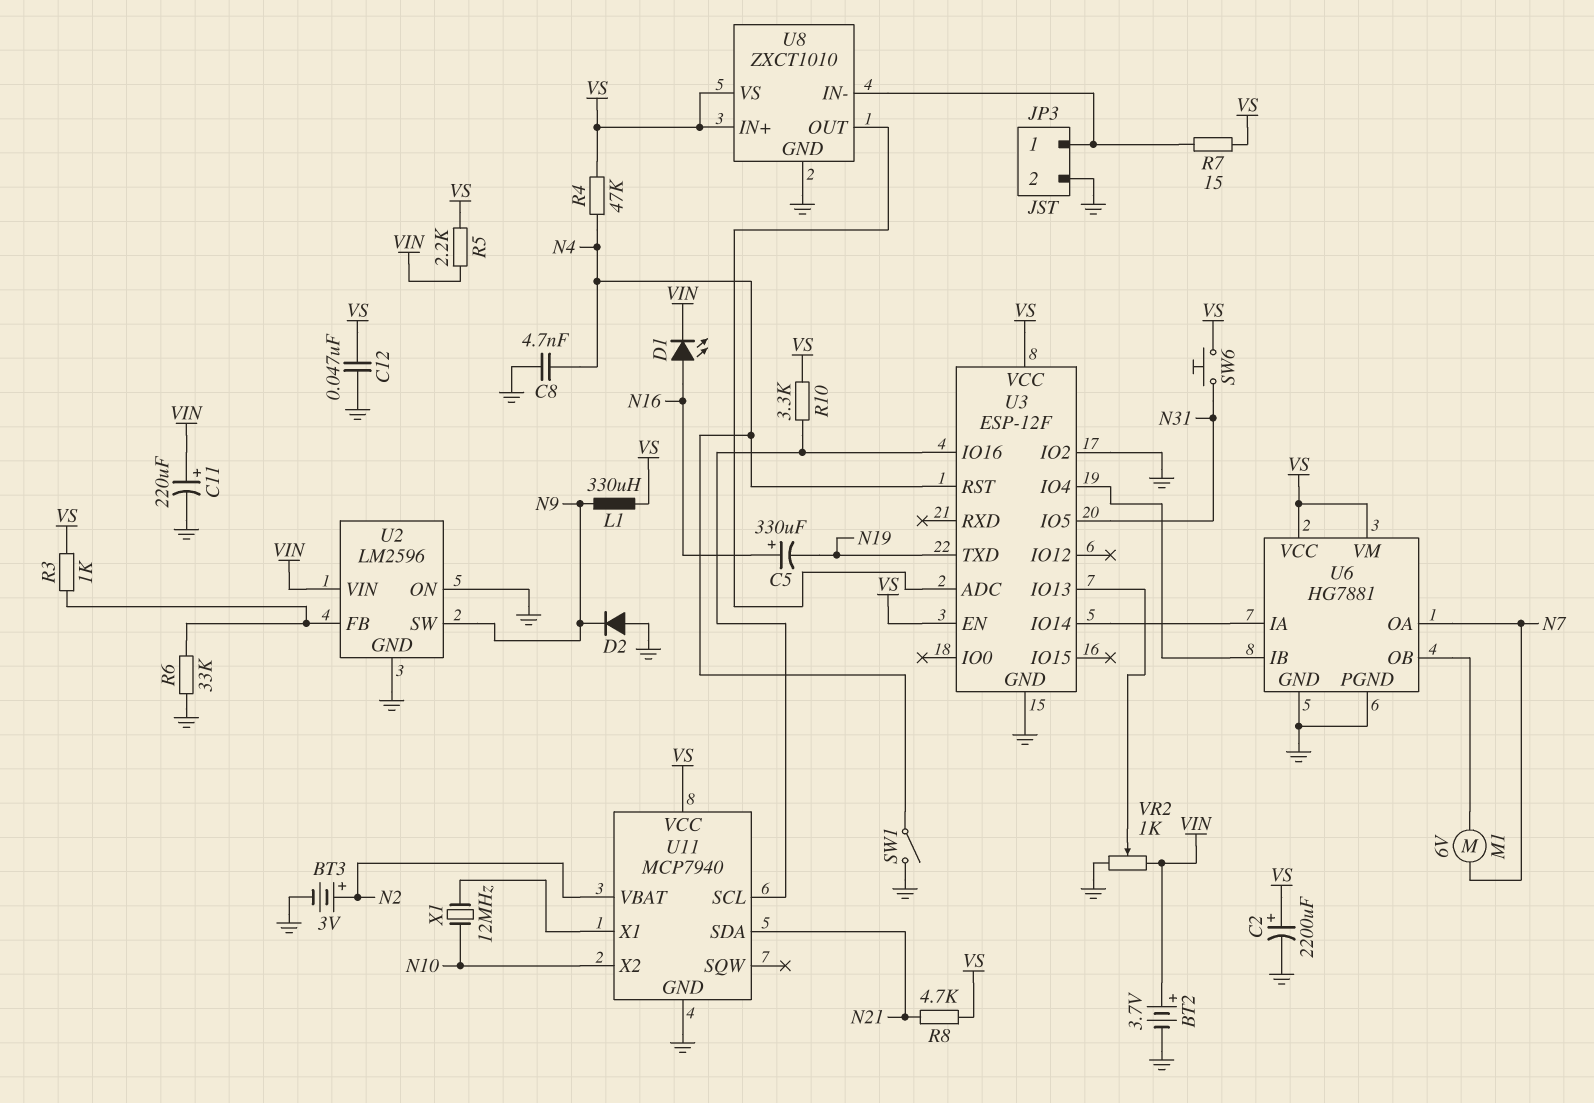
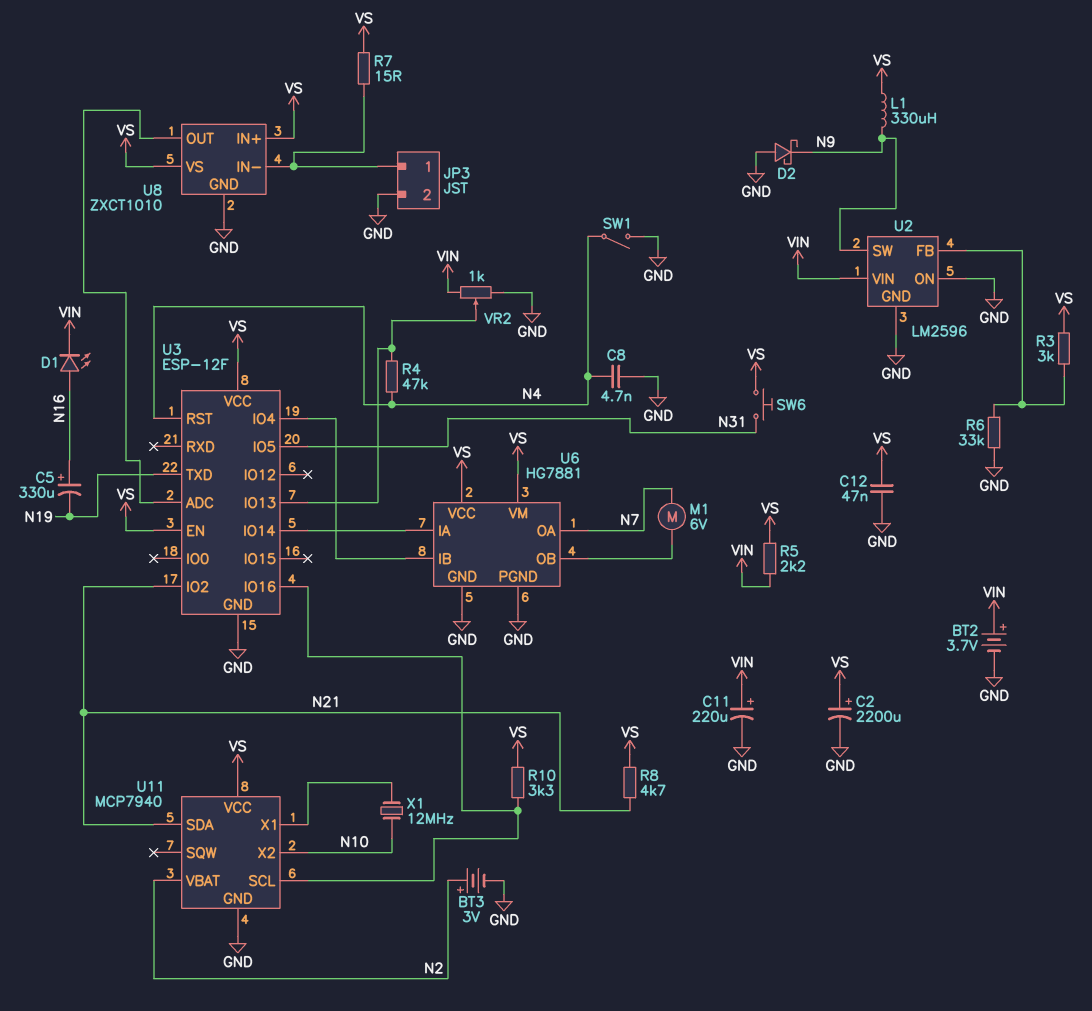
D2: diode (A GND, K N9) -> schottky (A GND, K N9)
R3: 1k (U2/FB, VS) -> 3k (U2/FB, VS)
R4: 47k (N4, VS) -> 47k (N4, U3/IO13)
U3 pin IO2: GND -> N21

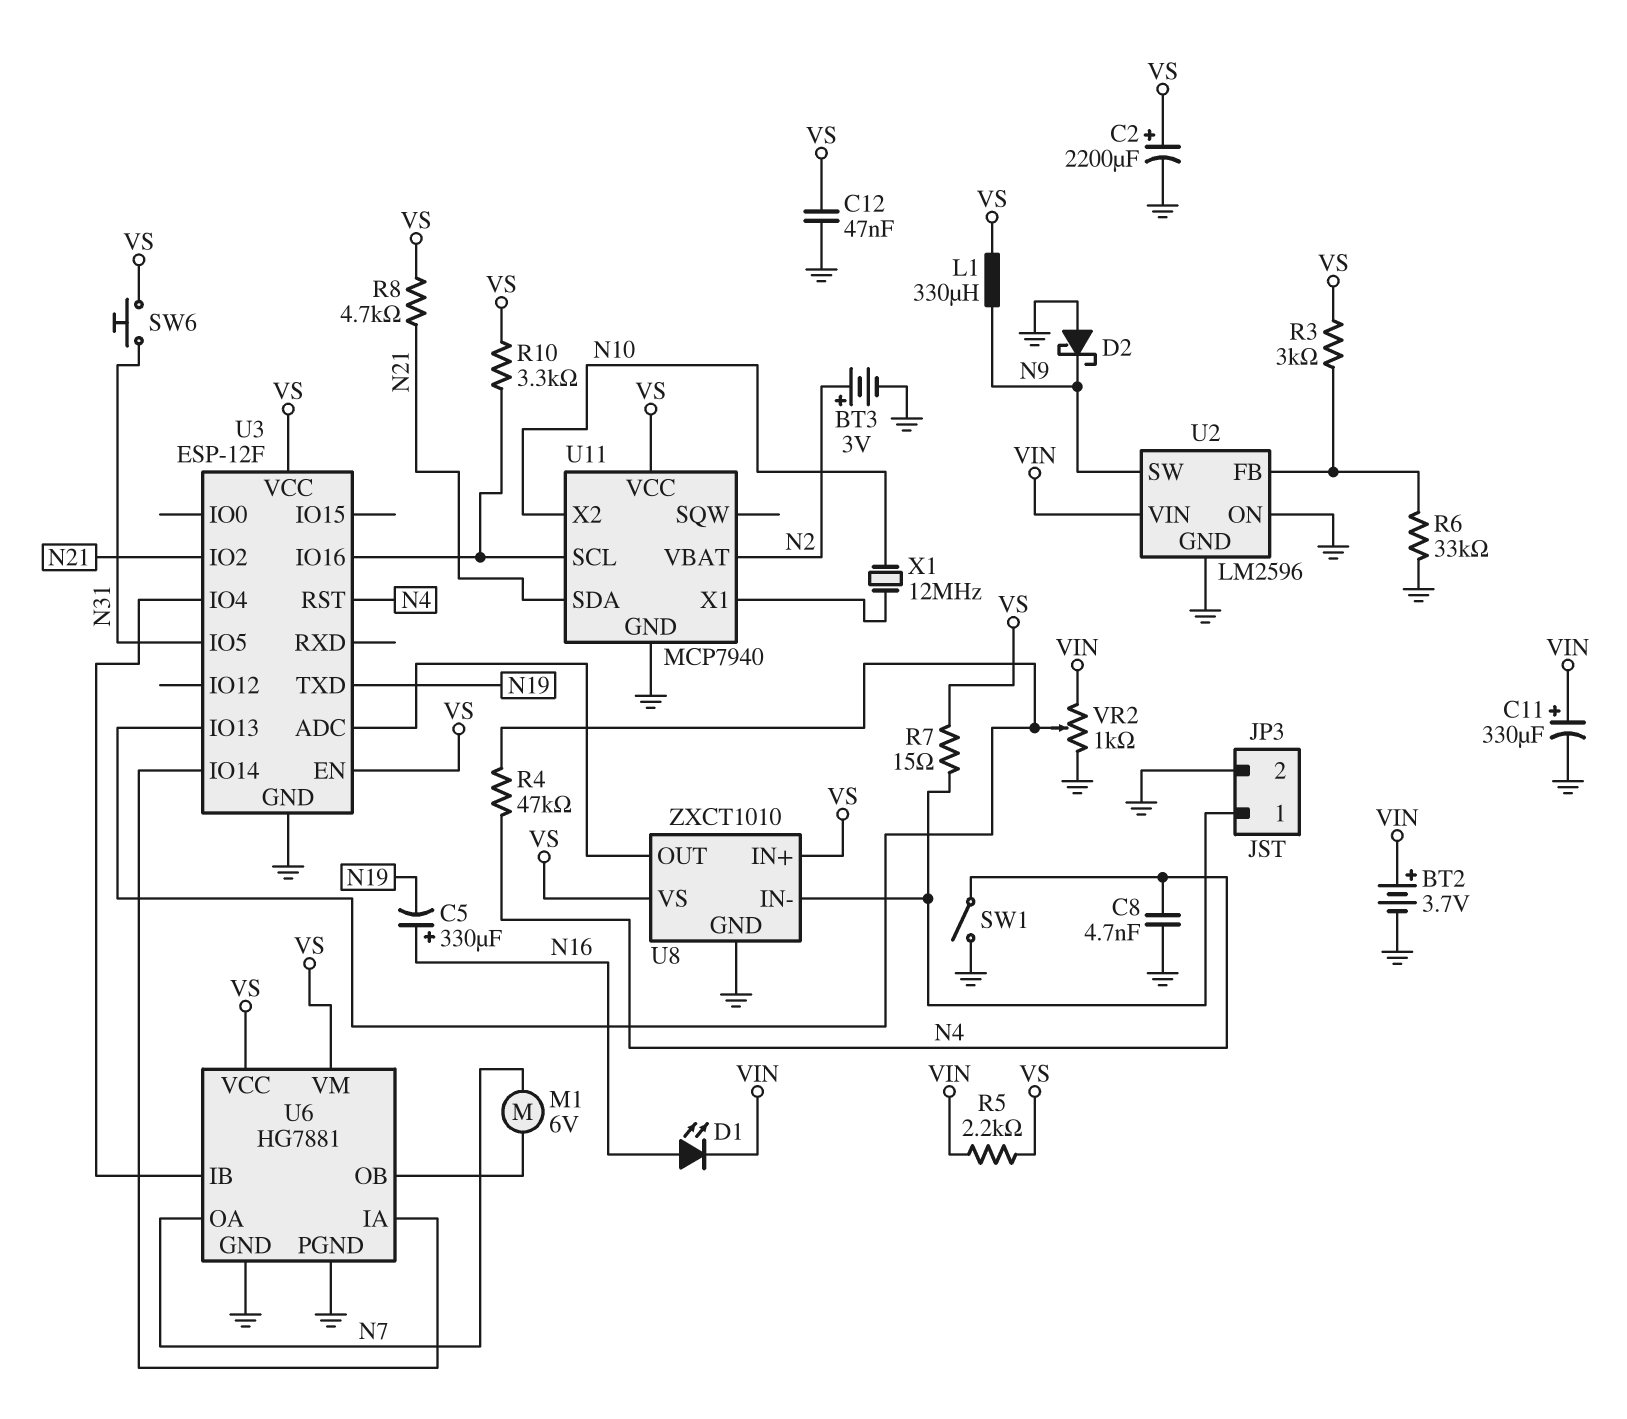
C11: 220uF (plus VIN, minus GND) -> 330uF (plus VIN, minus GND)

